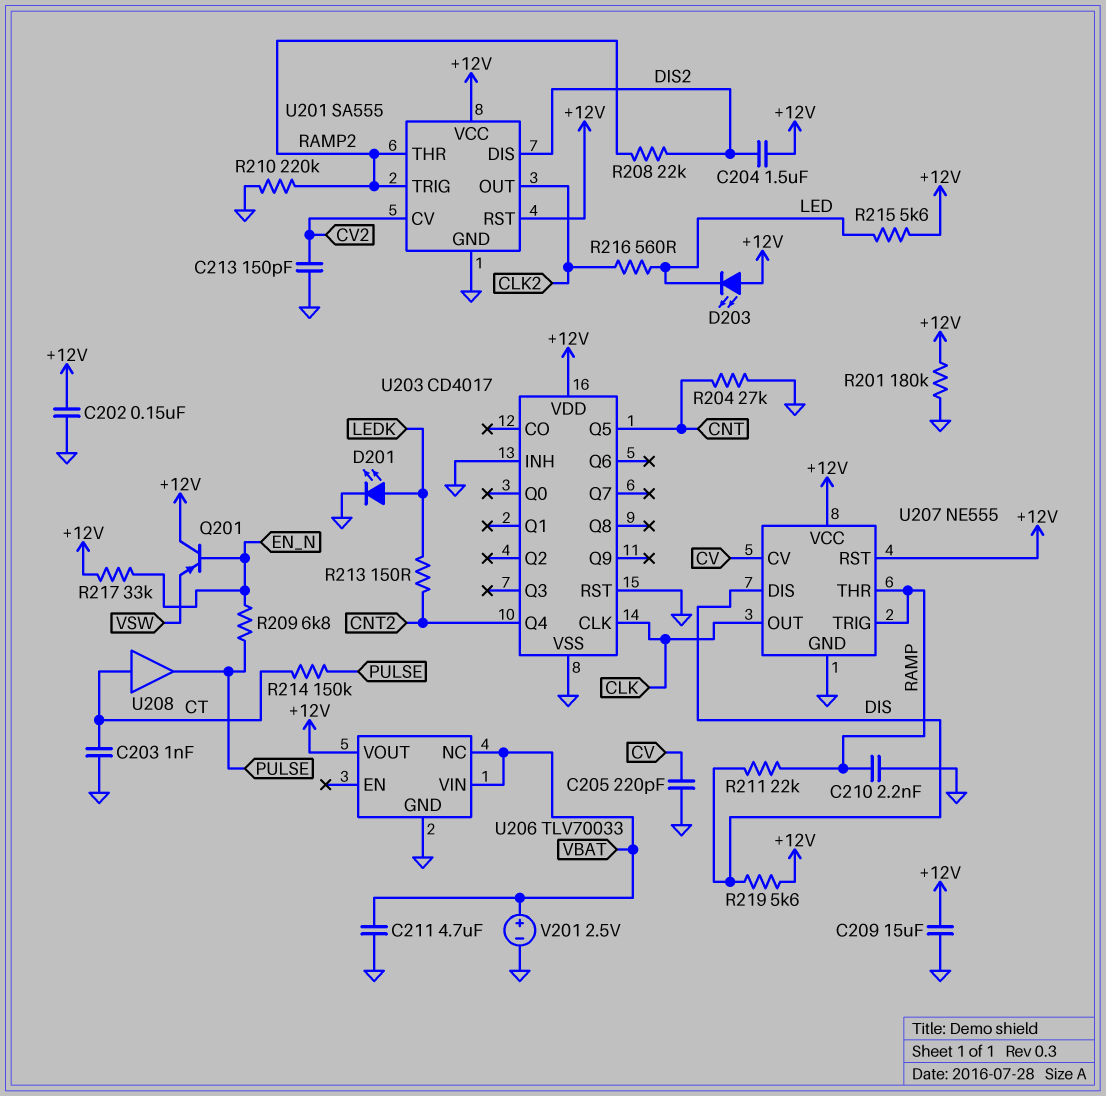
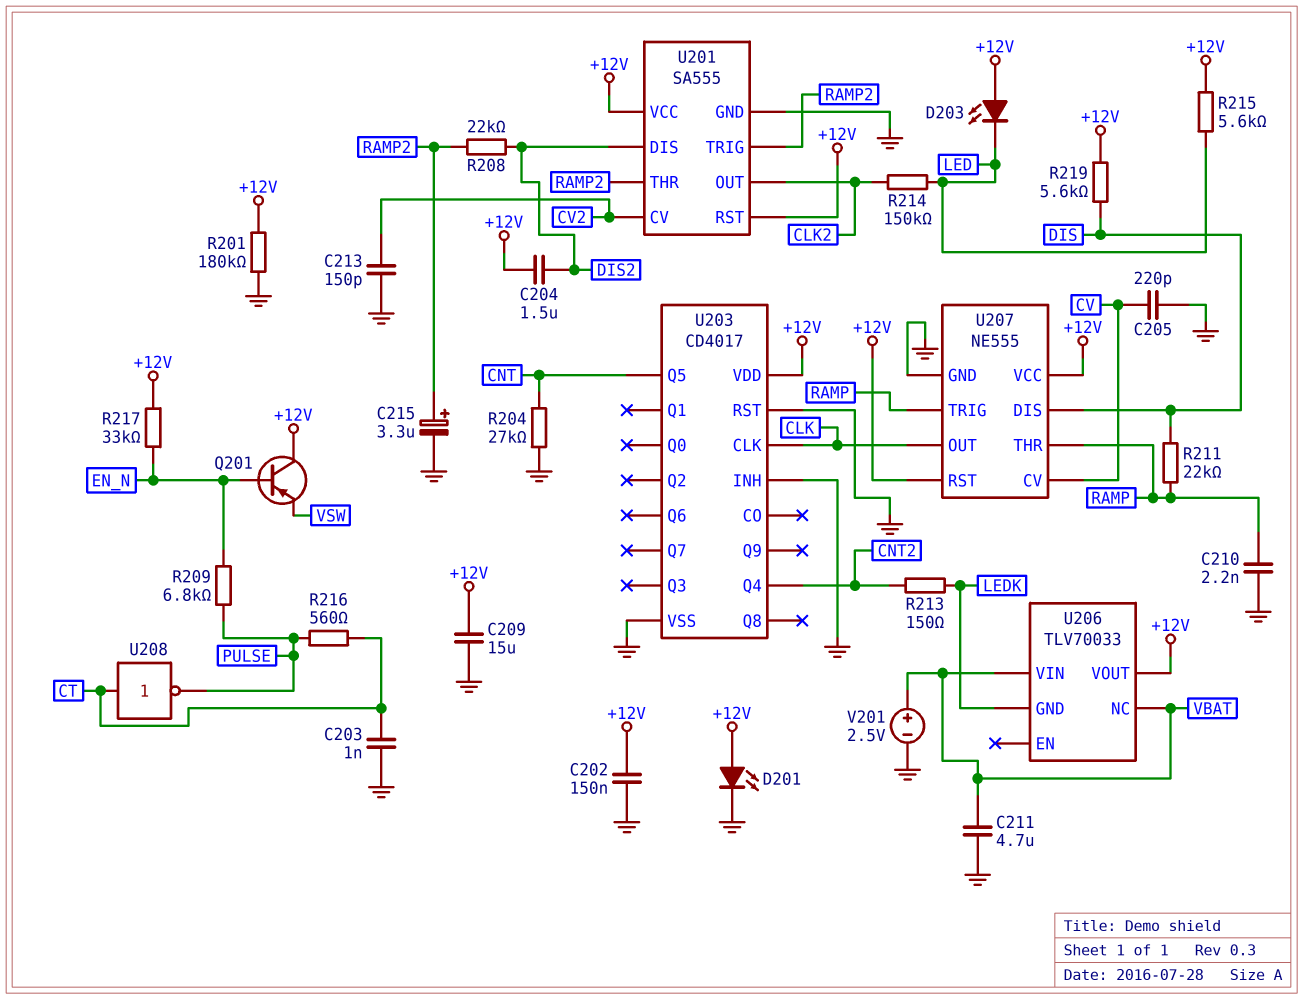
C215: none -> 3.3uF (plus RAMP2, minus GND)
D201: LED (A LEDK, K GND) -> LED (A +12V, K GND)
R210: 220k (GND, RAMP2) -> none
R214: 150k (CT, PULSE) -> 150k (CLK2, LED)
R216: 560 (CLK2, LED) -> 560 (CT, PULSE)
U206 pin GND: GND -> LEDK
U208: buffer (in CT, out PULSE) -> NOT (in CT, out PULSE)

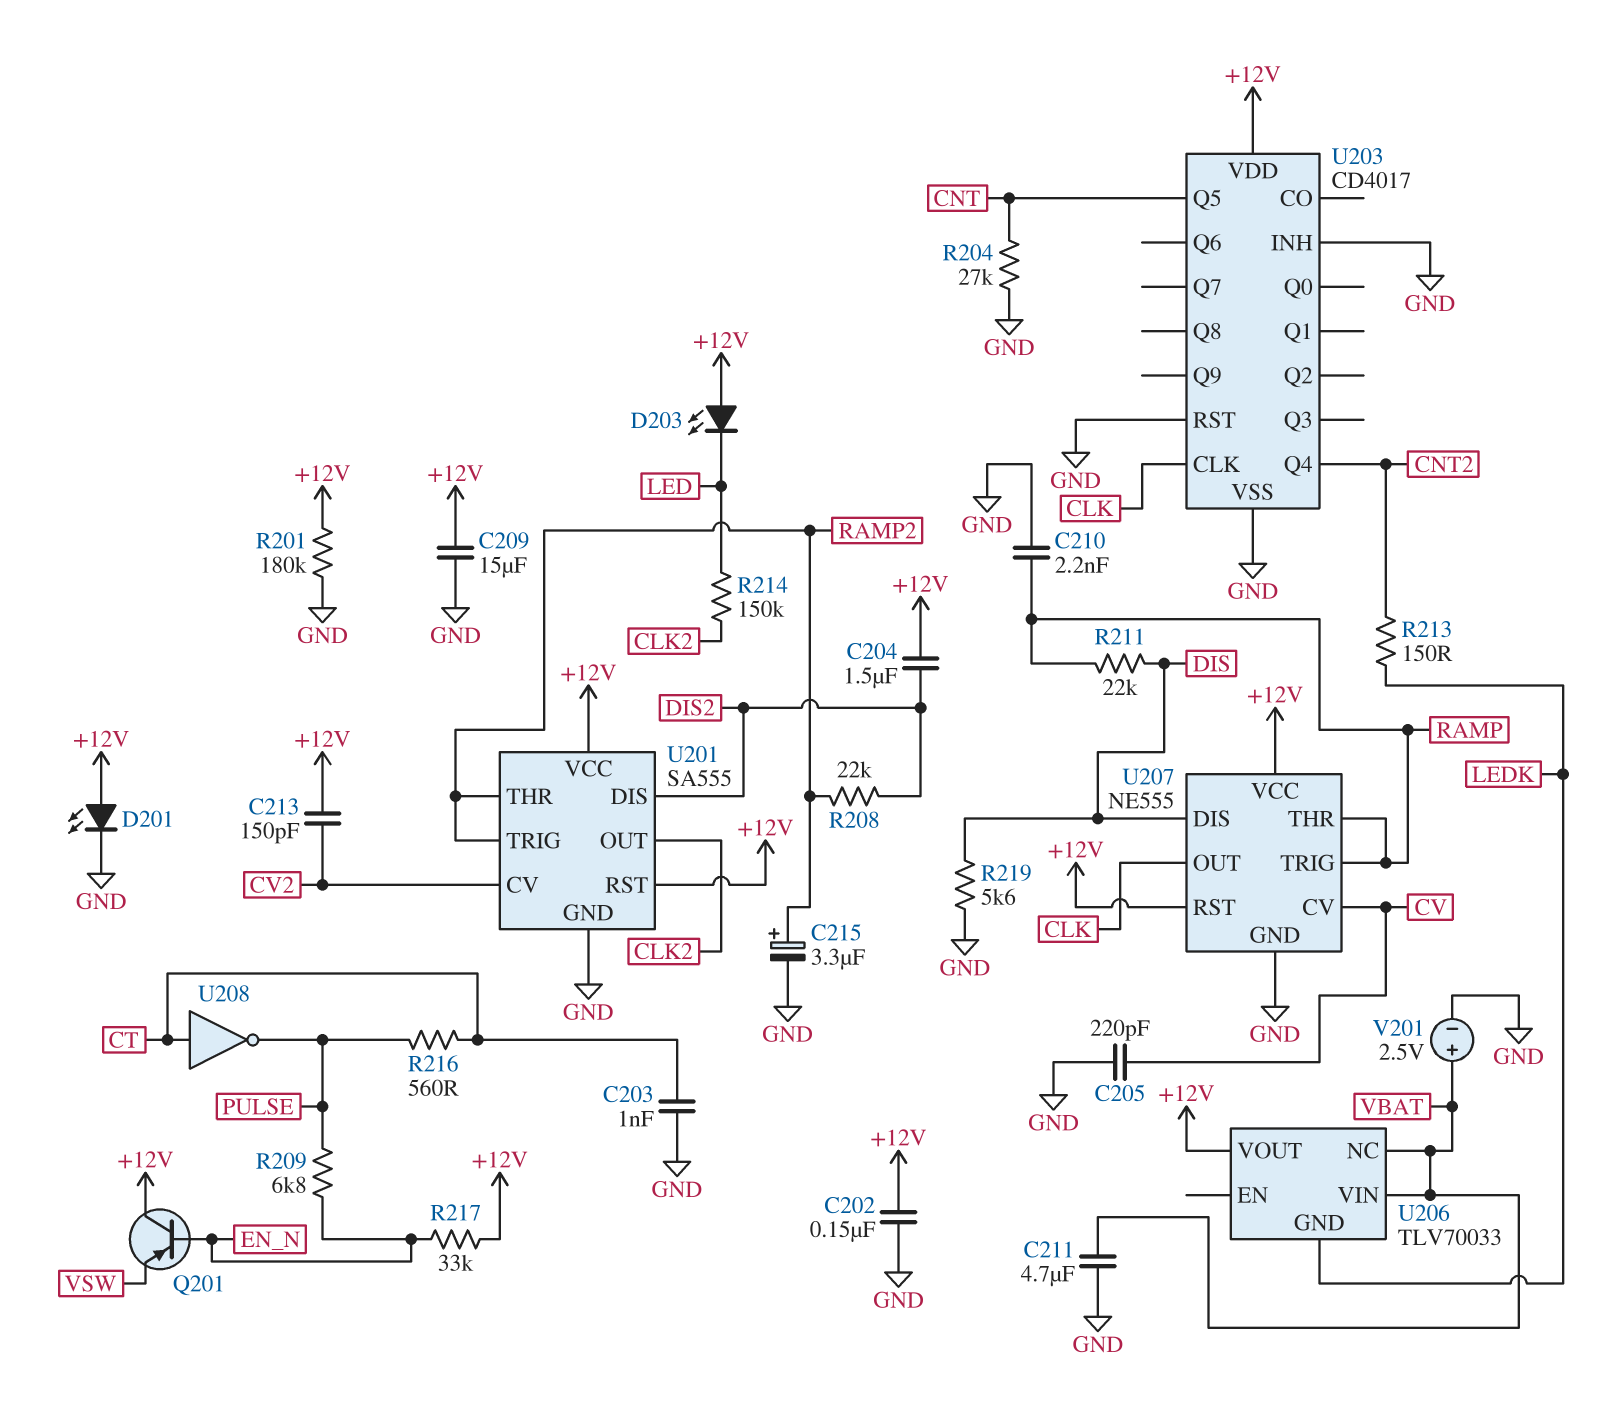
C213: 150pF (CV2, GND) -> 150pF (+12V, CV2)
R215: 5.6k (+12V, LED) -> none
R219: 5.6k (+12V, DIS) -> 5.6k (DIS, GND)

